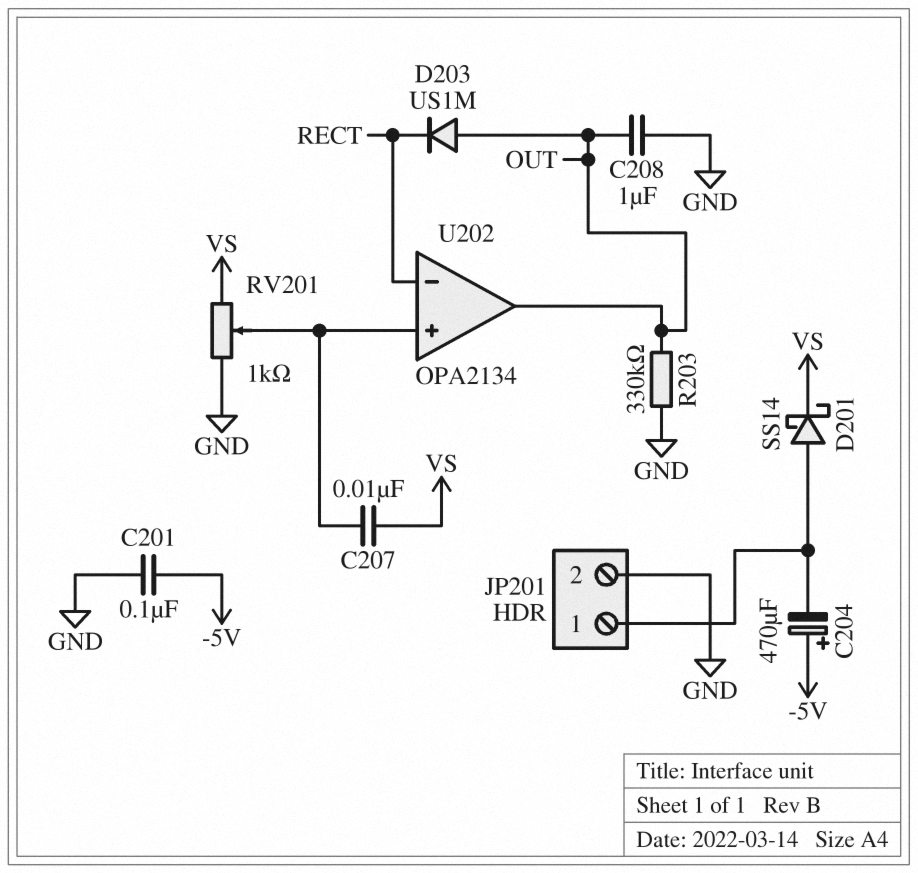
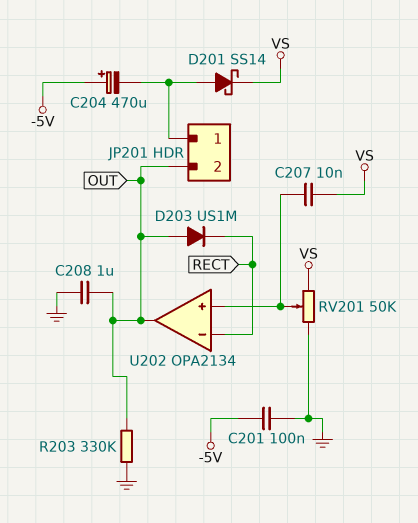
JP201 pin 2: GND -> OUT
RV201: 1k (GND, VS, wiper U202/in+) -> 50k (GND, VS, wiper U202/in+)

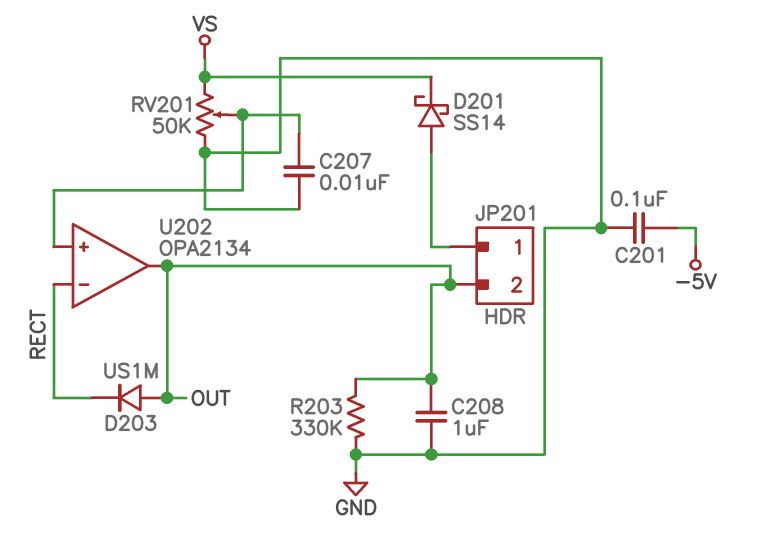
C204: 470uF (plus -5V, minus JP201/1) -> none
C207: 10nF (U202/in+, VS) -> 10nF (GND, U202/in+)

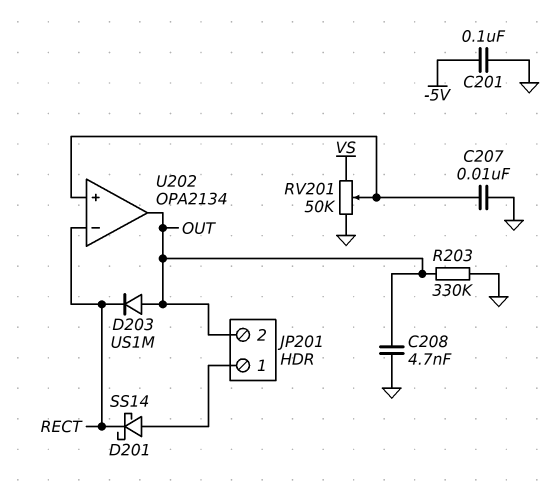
C208: 1uF (GND, OUT) -> 4.7nF (GND, OUT)
D201: schottky SS14 (A JP201/1, K VS) -> schottky SS14 (A JP201/1, K RECT)

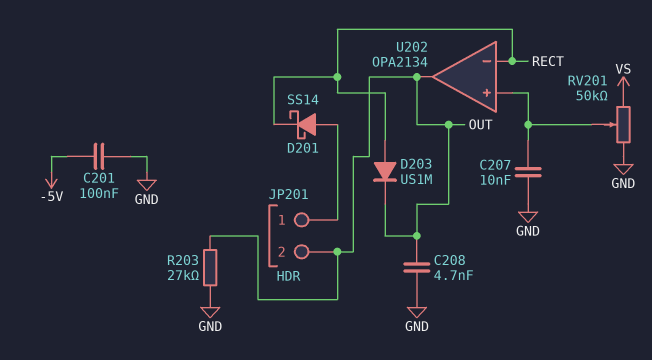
D203: diode US1M (A OUT, K RECT) -> diode US1M (A RECT, K OUT)
R203: 330k (GND, OUT) -> 27k (GND, OUT)

